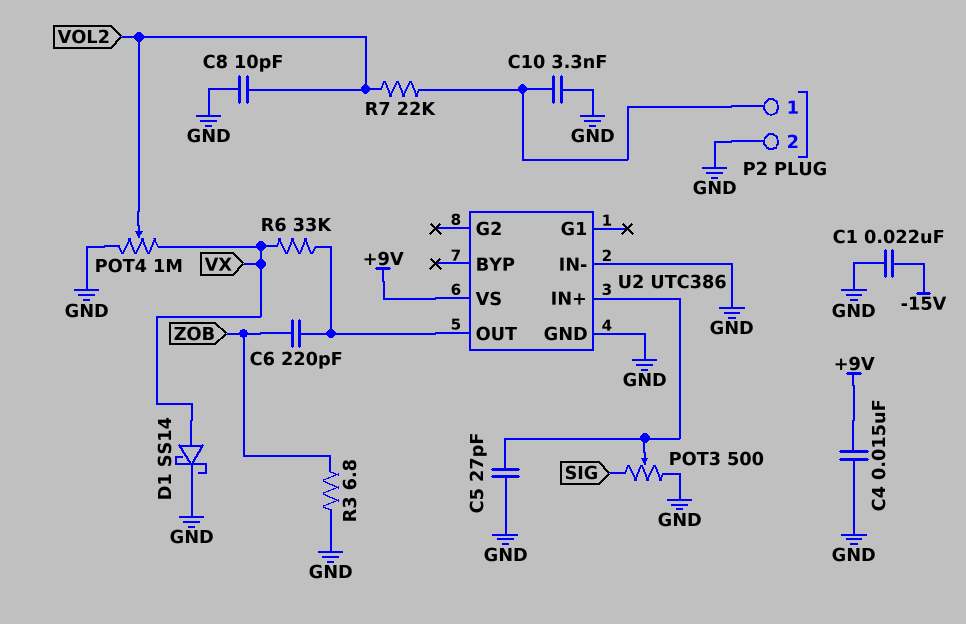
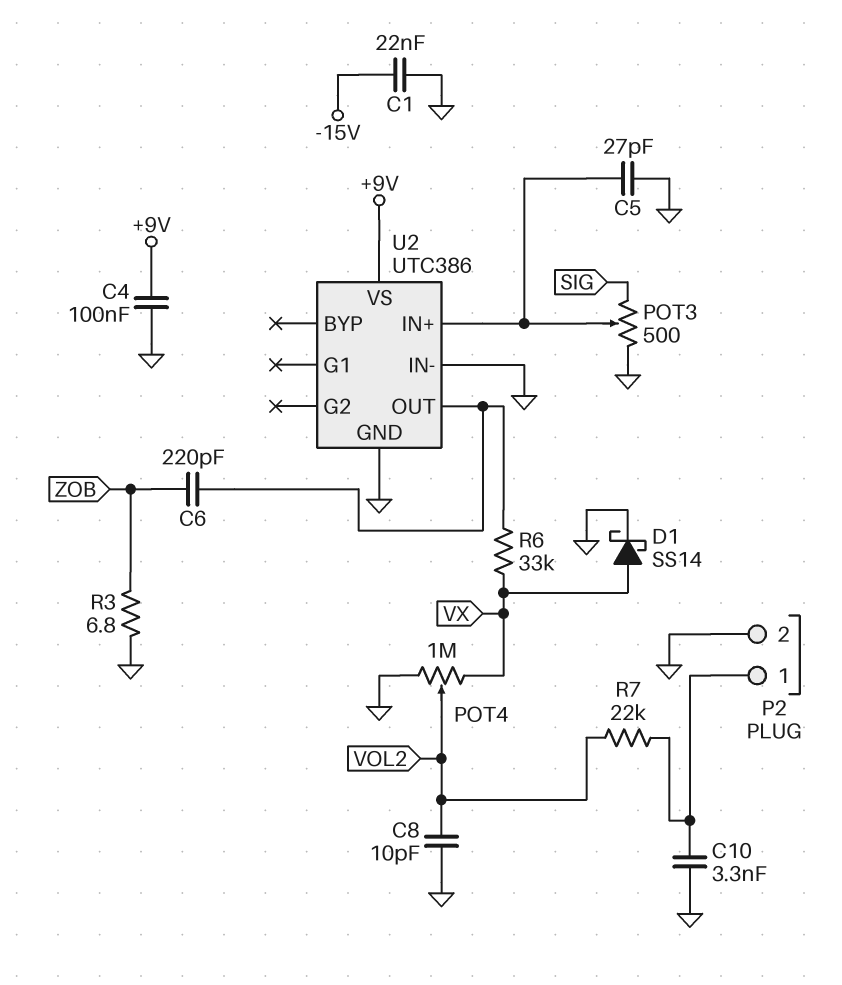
C4: 15nF (+9V, GND) -> 100nF (+9V, GND)

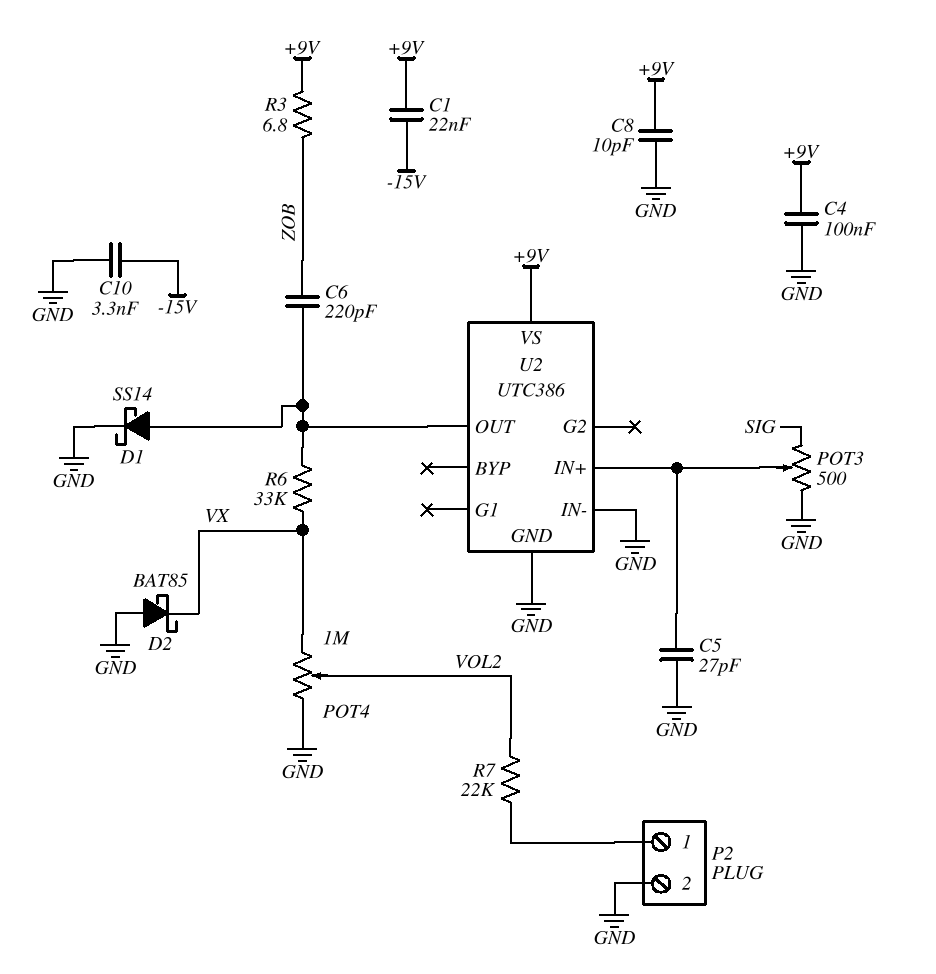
C1: 22nF (-15V, GND) -> 22nF (+9V, -15V)
C8: 10pF (GND, VOL2) -> 10pF (+9V, GND)
C10: 3.3nF (GND, P2/1) -> 3.3nF (-15V, GND)
D1: schottky SS14 (A VX, K GND) -> schottky SS14 (A U2/OUT, K GND)
D2: none -> schottky BAT85 (A GND, K VX)
R3: 6.8 (GND, ZOB) -> 6.8 (+9V, ZOB)

